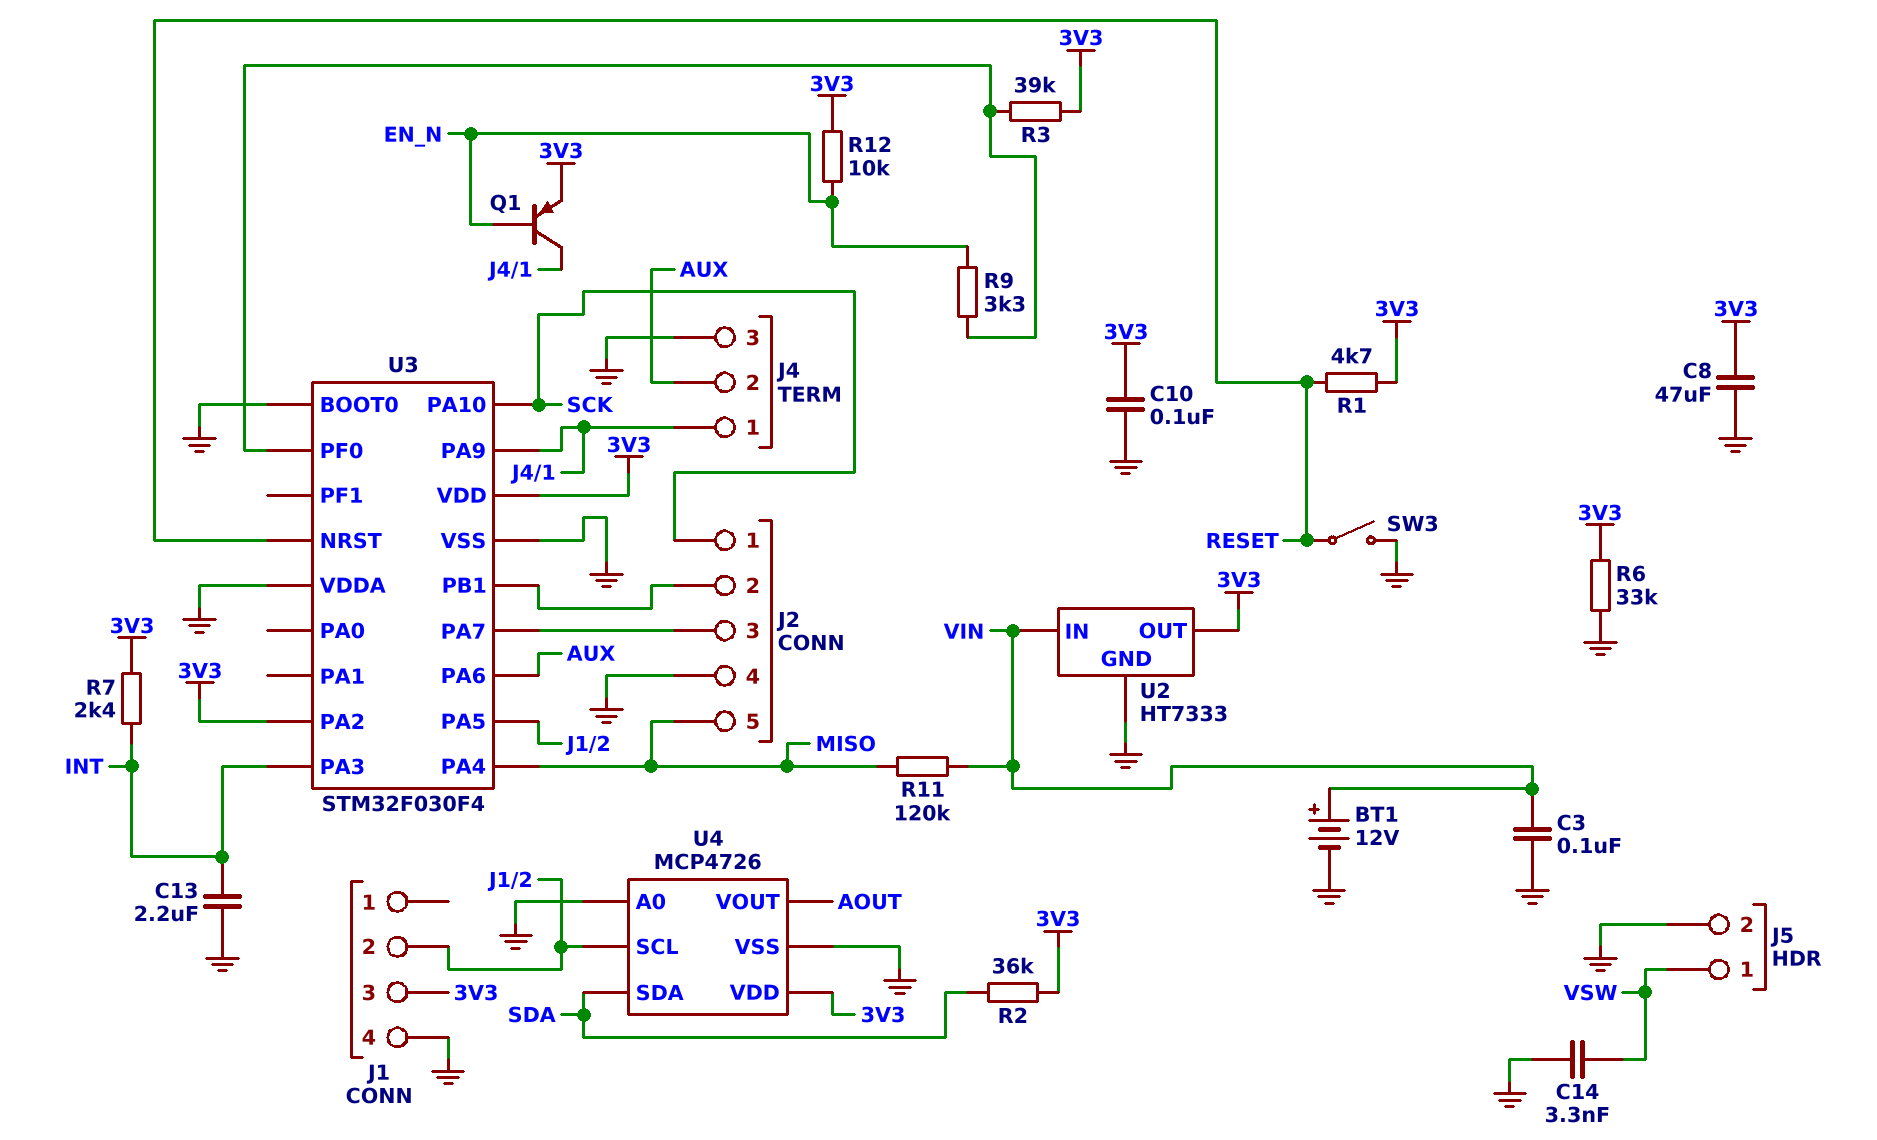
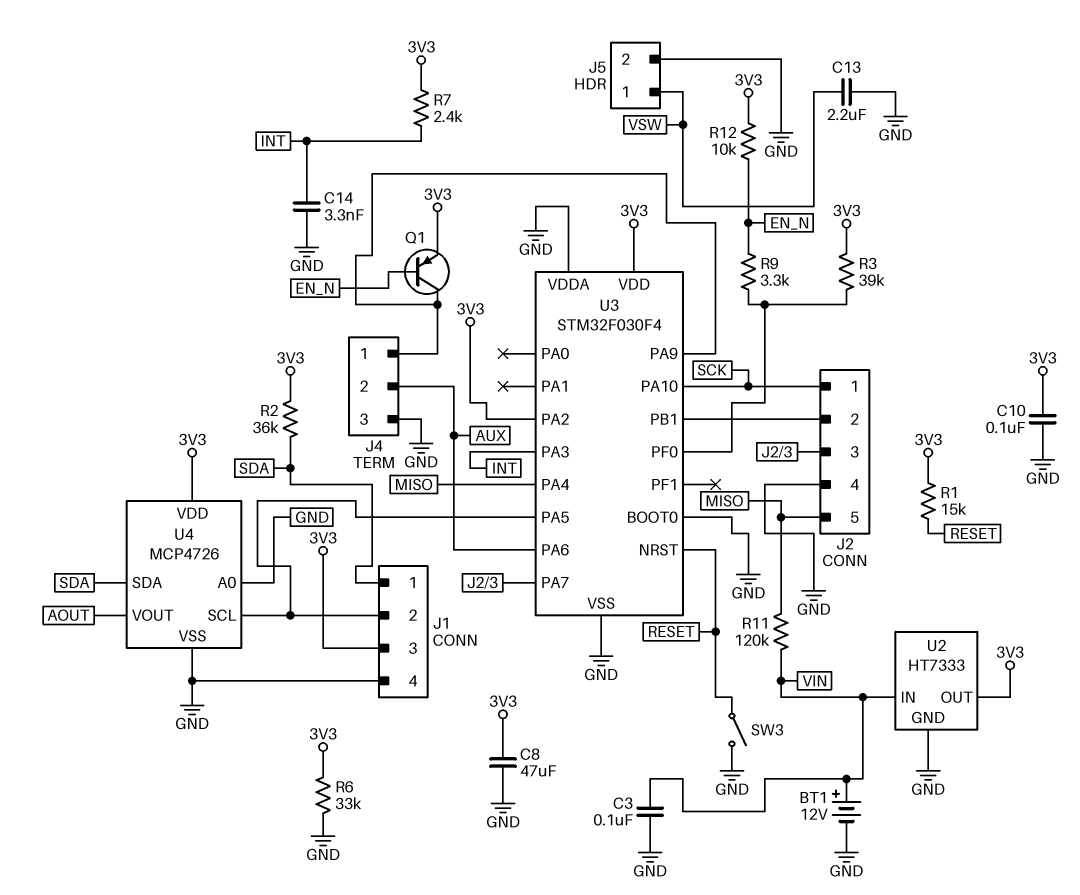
C13: 2.2uF (GND, INT) -> 2.2uF (GND, VSW)
C14: 3.3nF (GND, VSW) -> 3.3nF (GND, INT)
J1 pin 1: none -> SDA
R1: 4.7k (3V3, RESET) -> 15k (3V3, RESET)

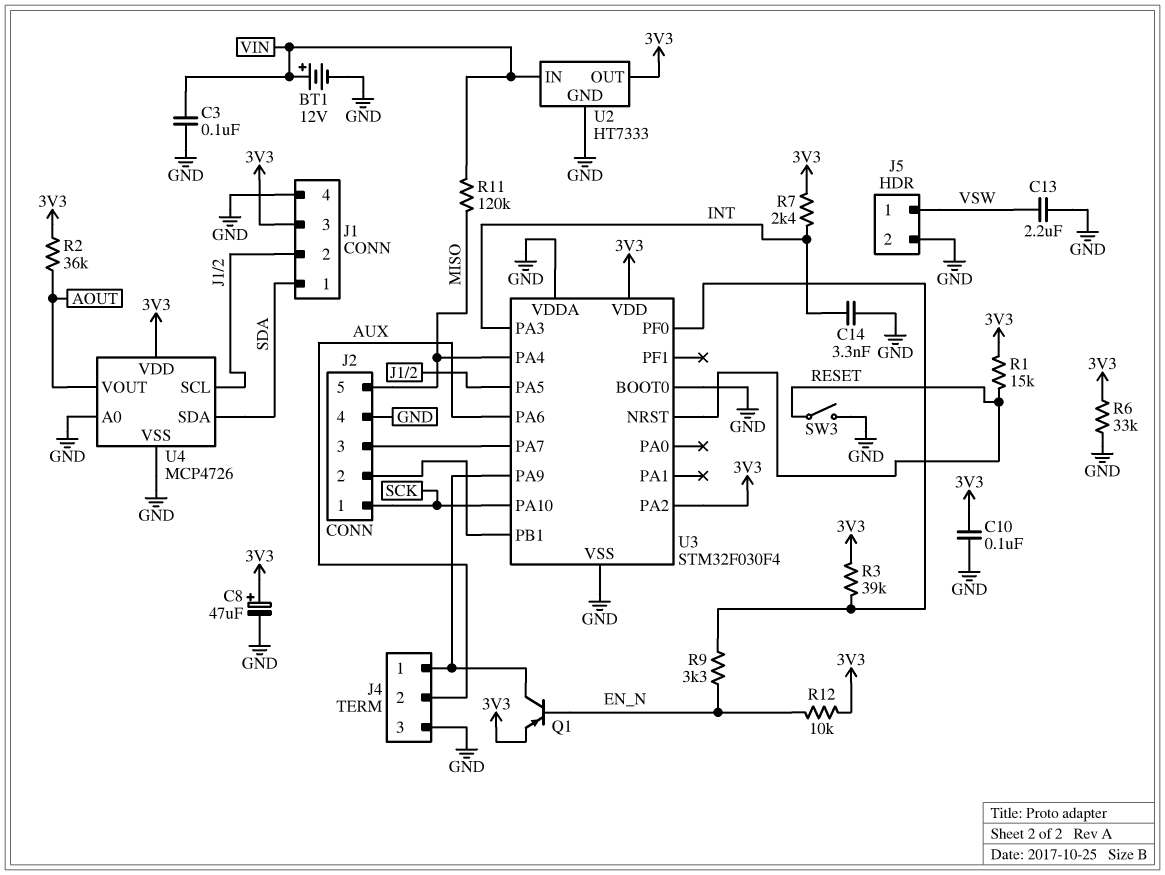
C8: 47uF (3V3, GND) -> 47uF (plus 3V3, minus GND)
R2: 36k (3V3, SDA) -> 36k (3V3, AOUT)

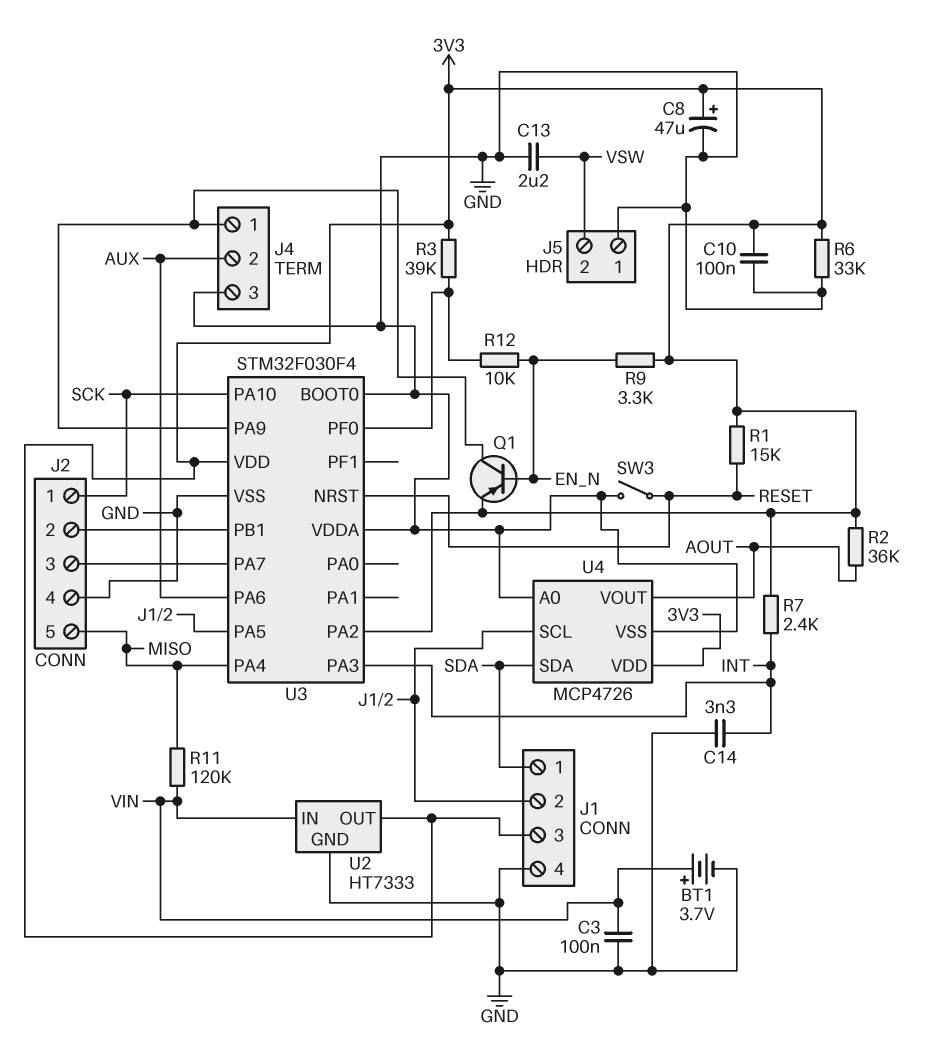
BT1: 12V (plus VIN, minus GND) -> 3.7V (plus VIN, minus GND)
J5 pin 1: VSW -> GND
J5 pin 2: GND -> VSW
R9: 3.3k (EN_N, U3/PF0) -> 3.3k (3V3, EN_N)
R12: 10k (3V3, EN_N) -> 10k (EN_N, U3/PF0)

